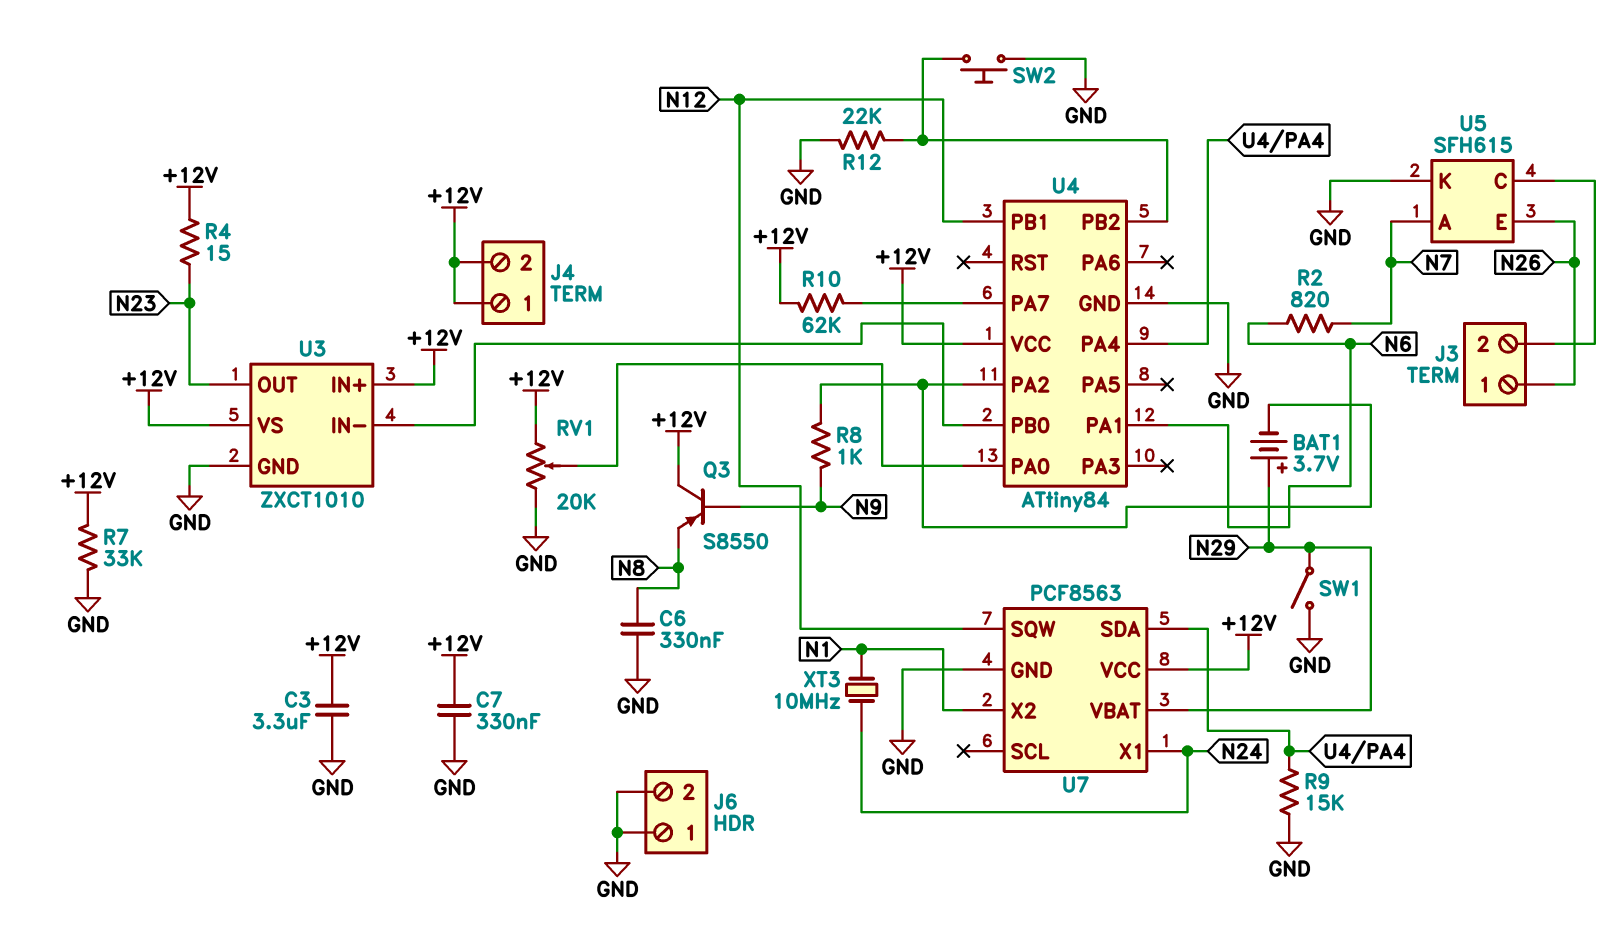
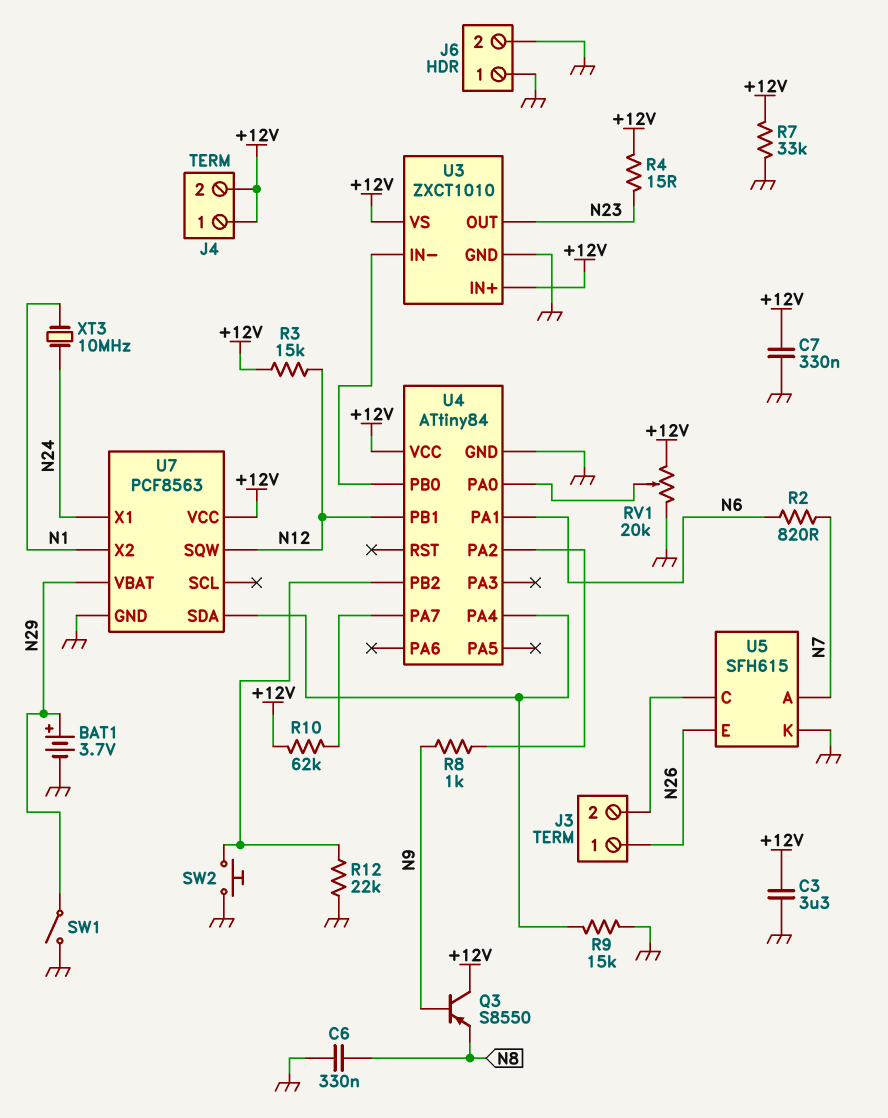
BAT1: 3.7V (plus N29, minus U4/PA2) -> 3.7V (plus N29, minus GND)
R3: none -> 15k (+12V, N12)

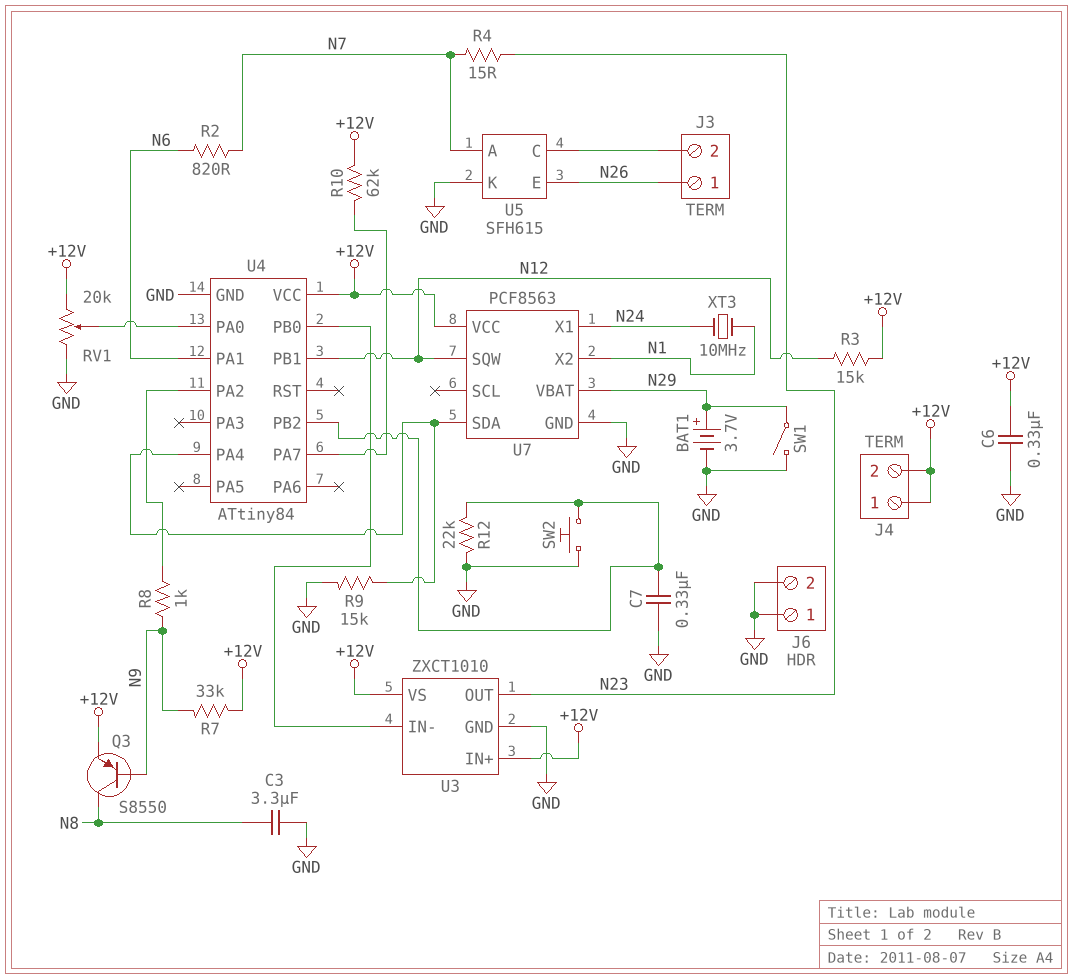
C3: 3.3uF (+12V, GND) -> 3.3uF (GND, N8)
C6: 330nF (GND, N8) -> 330nF (+12V, GND)
C7: 330nF (+12V, GND) -> 330nF (GND, U4/PB2)
Q3: PNP S8550 (B N9, C +12V, E N8) -> PNP S8550 (B N9, C N8, E +12V)
R4: 15 (+12V, N23) -> 15 (N7, N23)
R7: 33k (+12V, GND) -> 33k (+12V, N9)

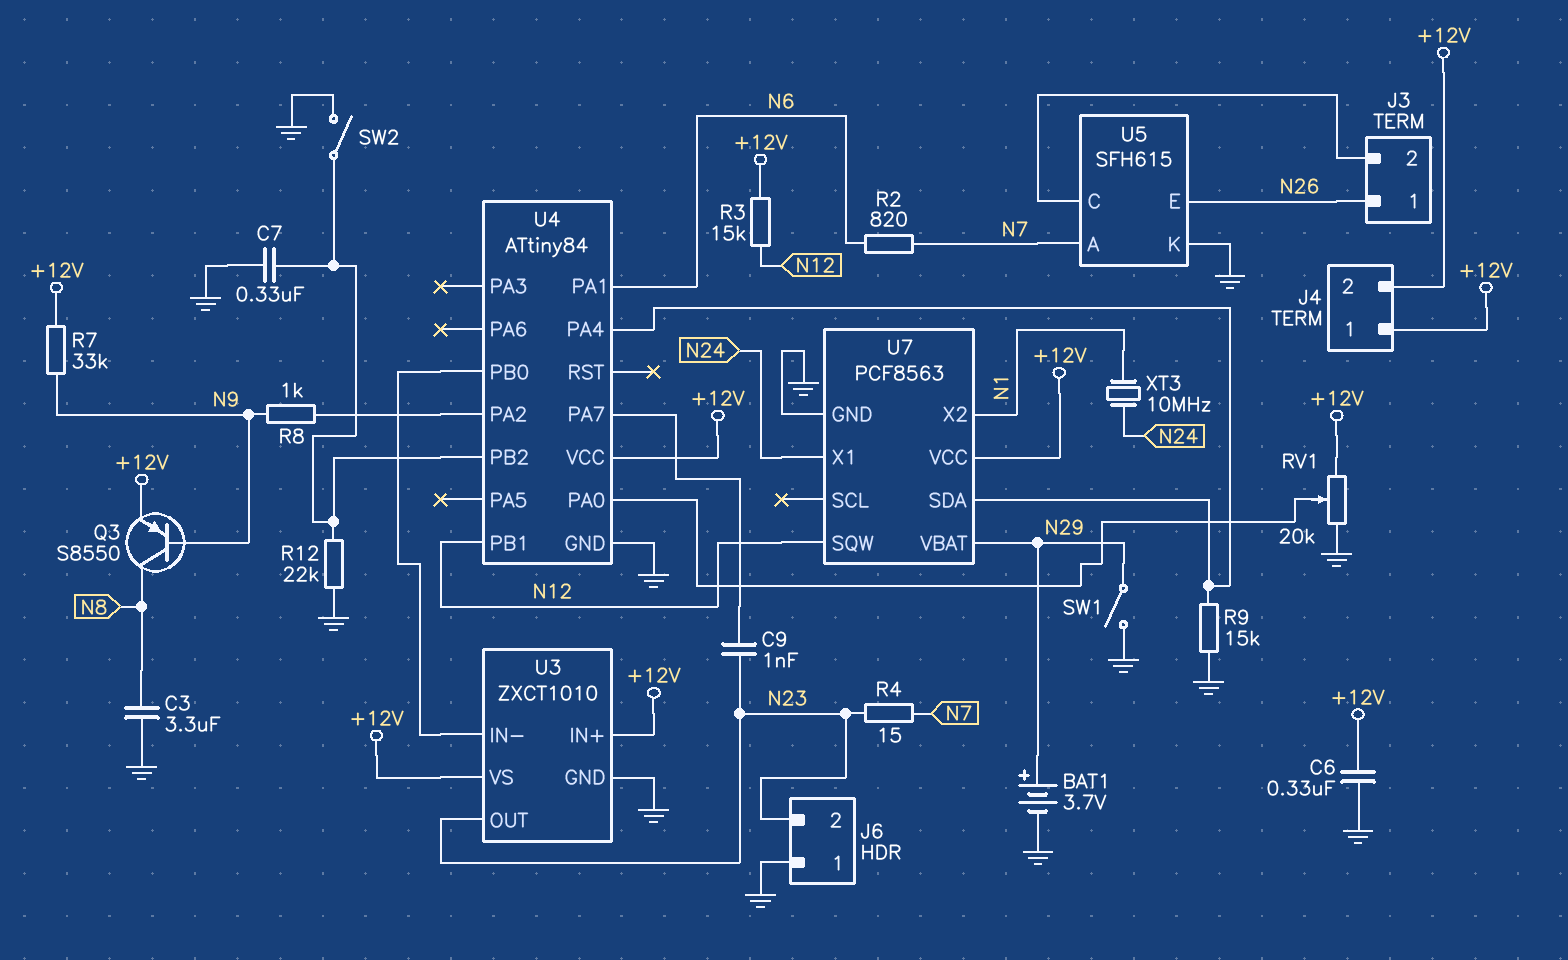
C9: none -> 1nF (N23, U4/PA7)
J6 pin 2: GND -> N23
R10: 62k (+12V, U4/PA7) -> none
SW2: button (GND, U4/PB2) -> switch (GND, U4/PB2)

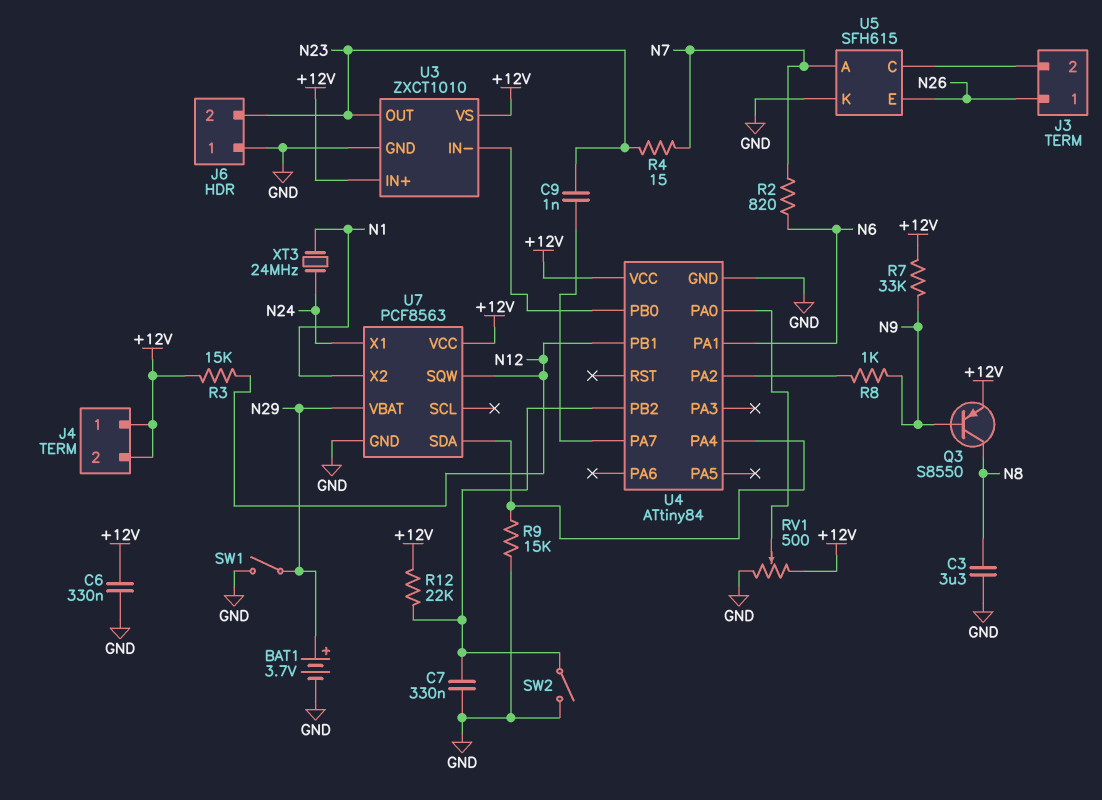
R12: 22k (GND, U4/PB2) -> 22k (+12V, U4/PB2)
RV1: 20k (+12V, GND, wiper U4/PA0) -> 500 (+12V, GND, wiper U4/PA0)
XT3: 10MHz (N1, N24) -> 24MHz (N1, N24)

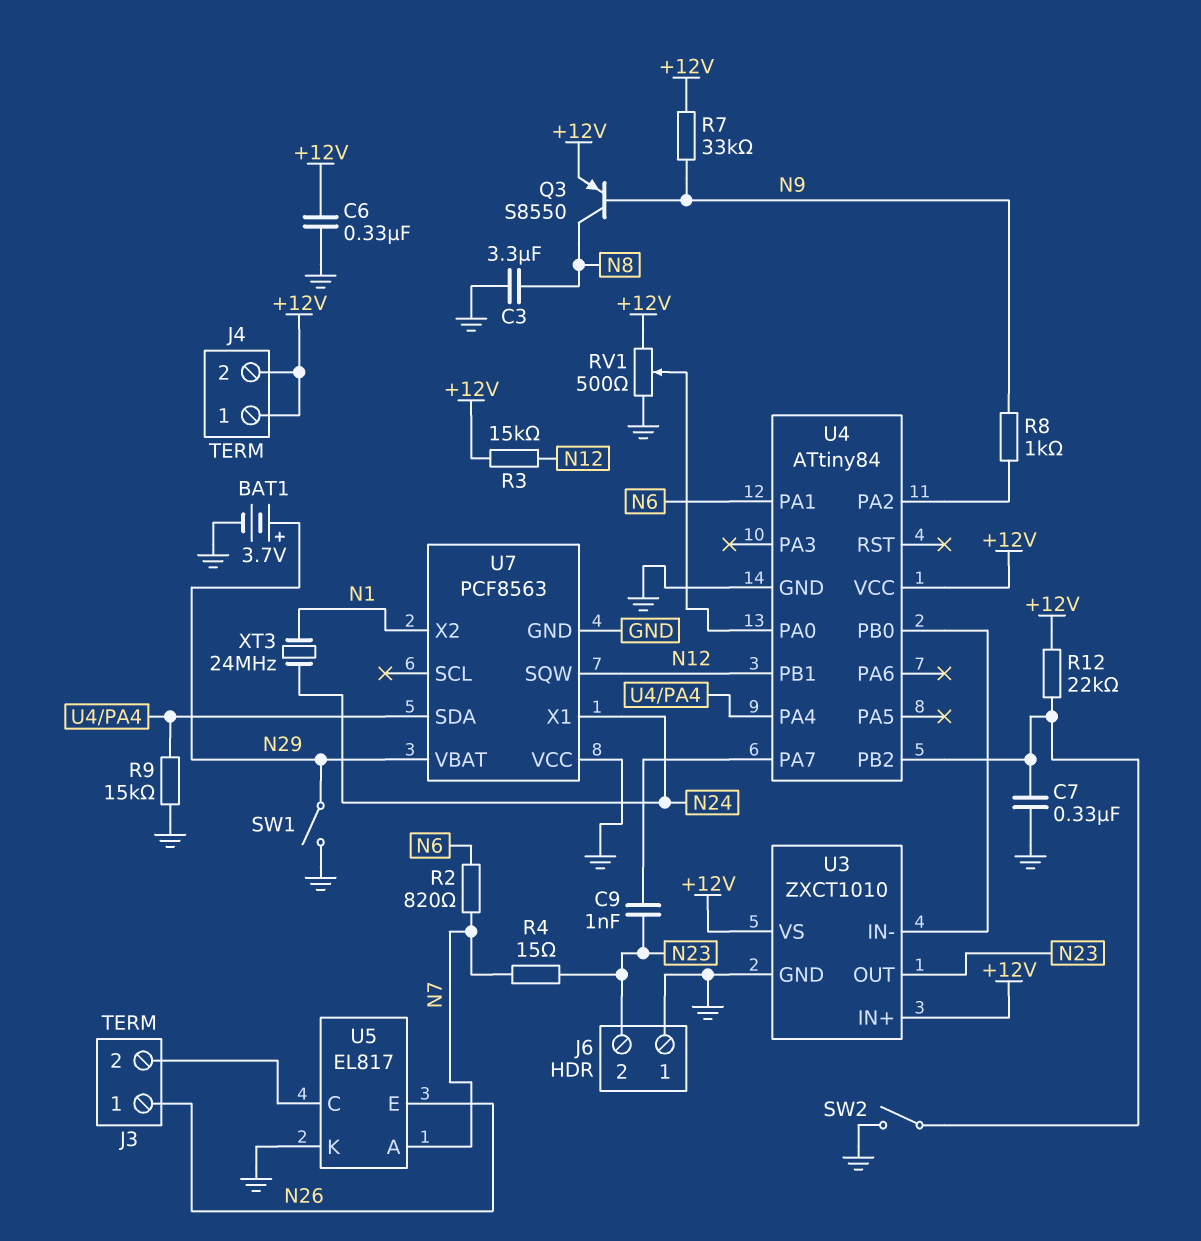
U5: SFH615 -> EL817
U7 pin VCC: +12V -> GND

